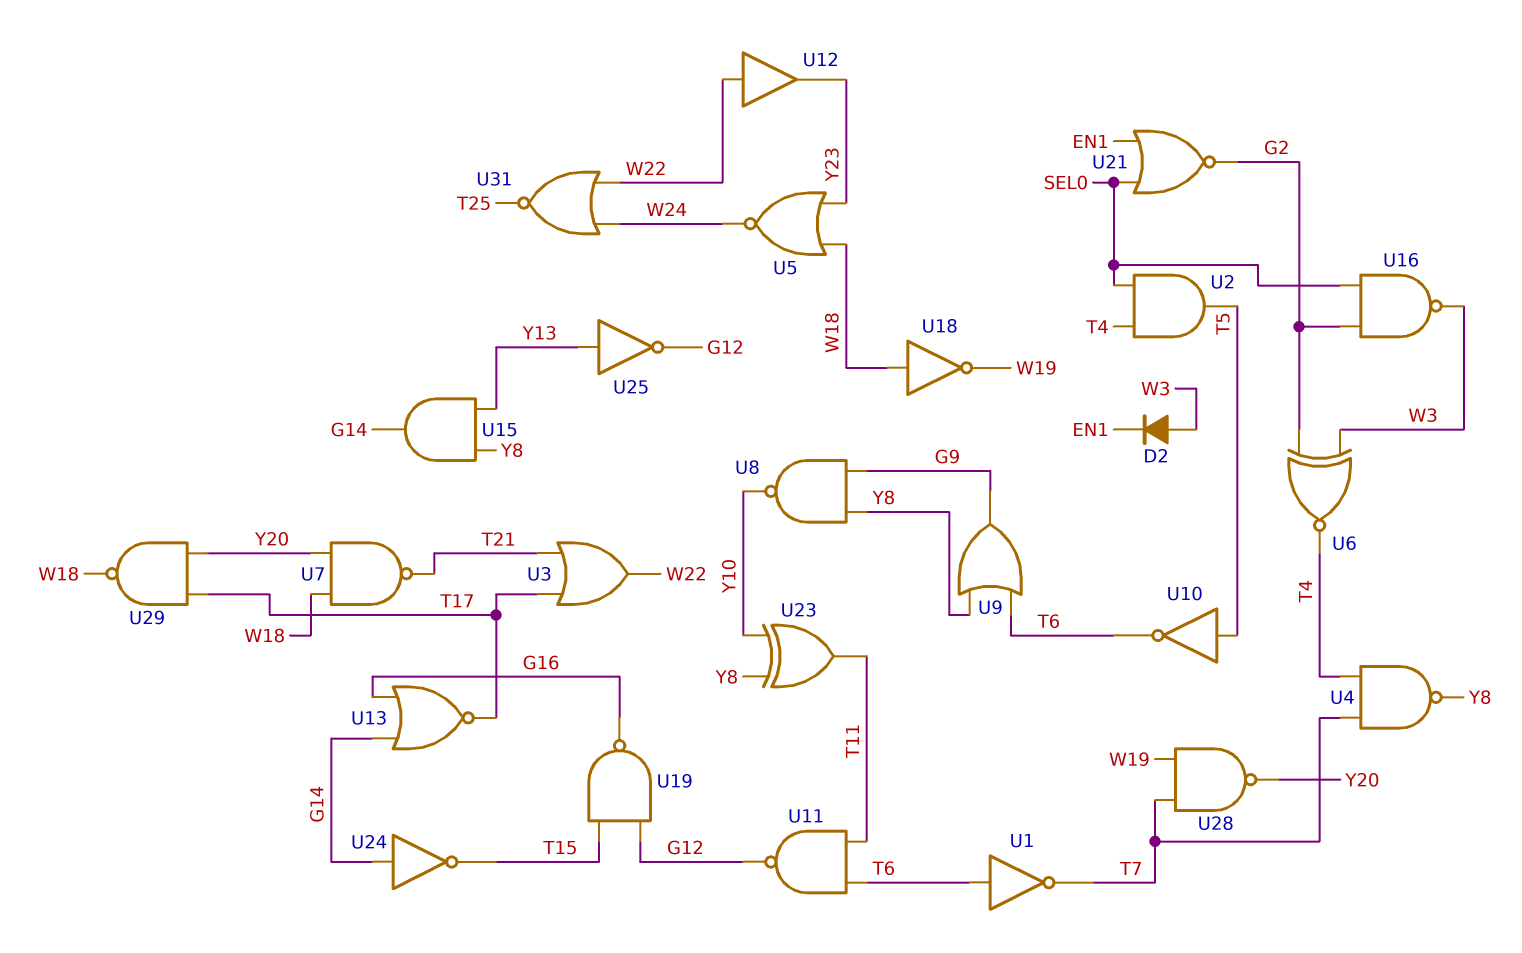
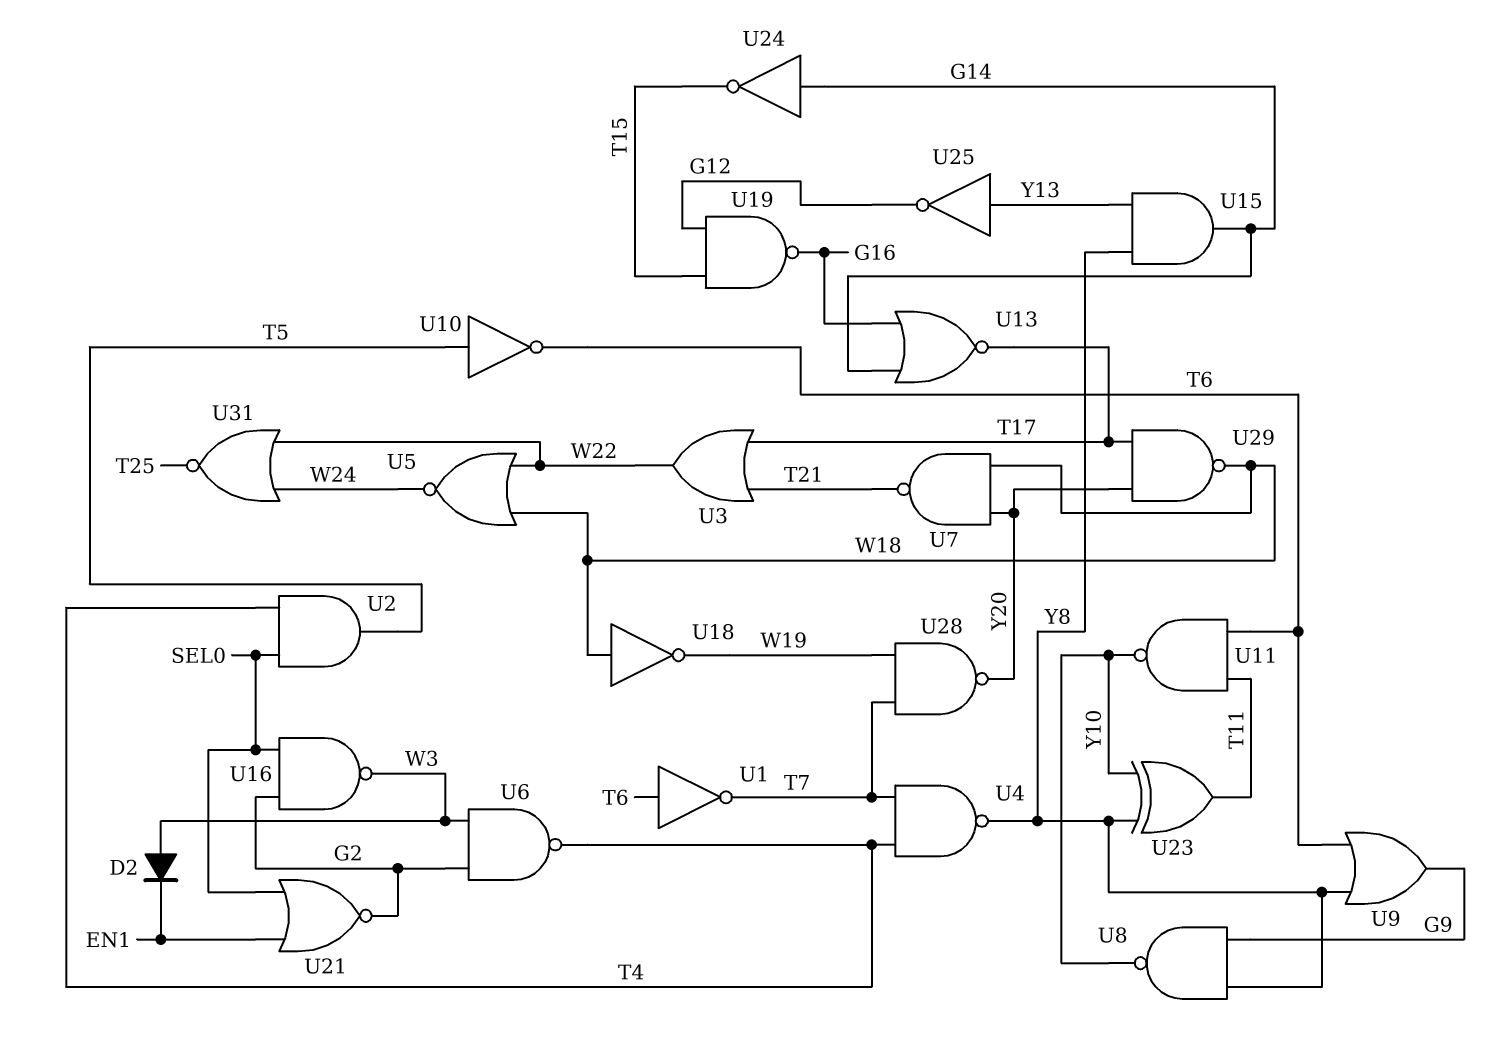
U5: NOR (in W18, in Y23, out W24) -> NOR (in W18, in W22, out W24)
U6: XNOR (in G2, in W3, out T4) -> NAND (in G2, in W3, out T4)
U11: NAND (in T6, in T11, out G12) -> NAND (in T6, in T11, out Y10)
U12: buffer (in W22, out Y23) -> none

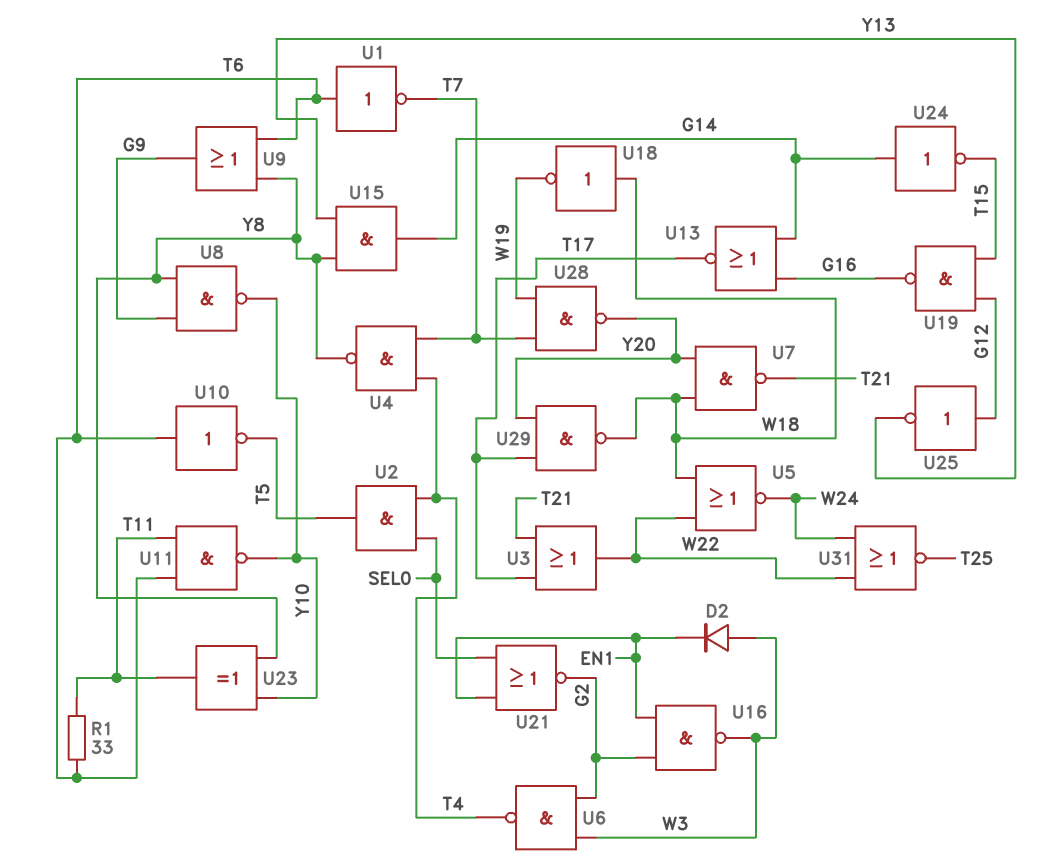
R1: none -> 33 (T6, T11)
U10: NOT (in T5, out T6) -> NOT (in T6, out T5)
U16: NAND (in G2, in SEL0, out W3) -> NAND (in EN1, in G2, out W3)
U25: NOT (in Y13, out G12) -> NOT (in G12, out Y13)

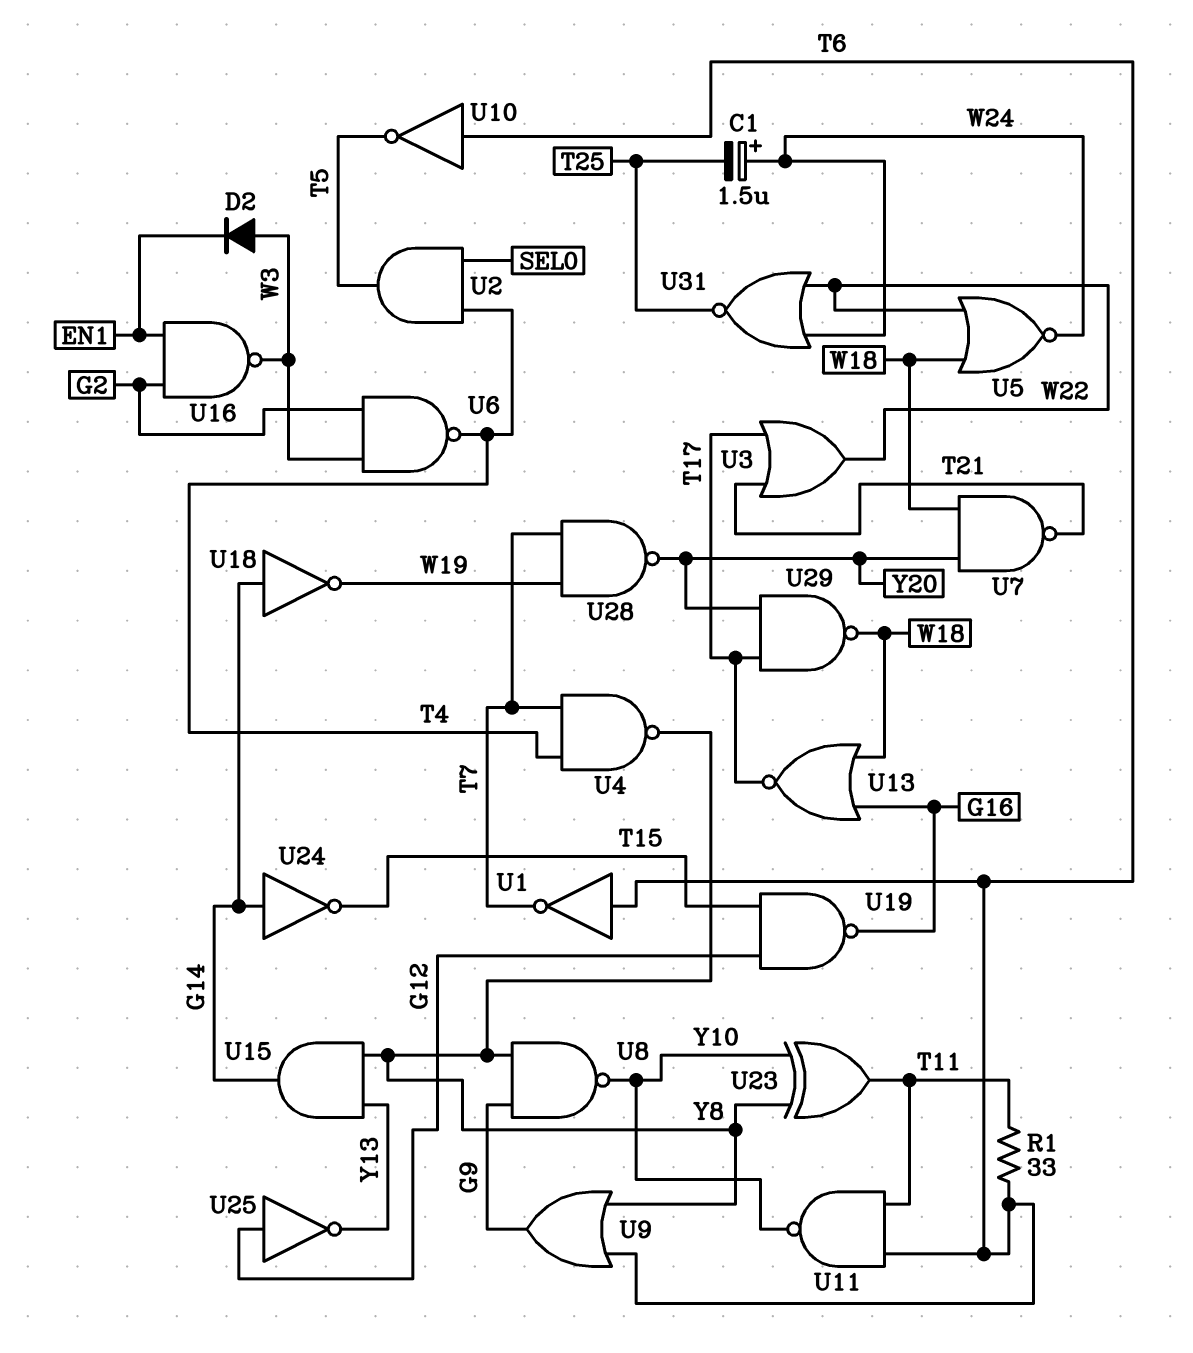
C1: none -> 1.5uF (plus W24, minus T25)
U13: NOR (in G14, in G16, out T17) -> NOR (in G16, in W18, out T17)
U18: NOT (in W18, out W19) -> NOT (in G14, out W19)
U21: NOR (in EN1, in SEL0, out G2) -> none

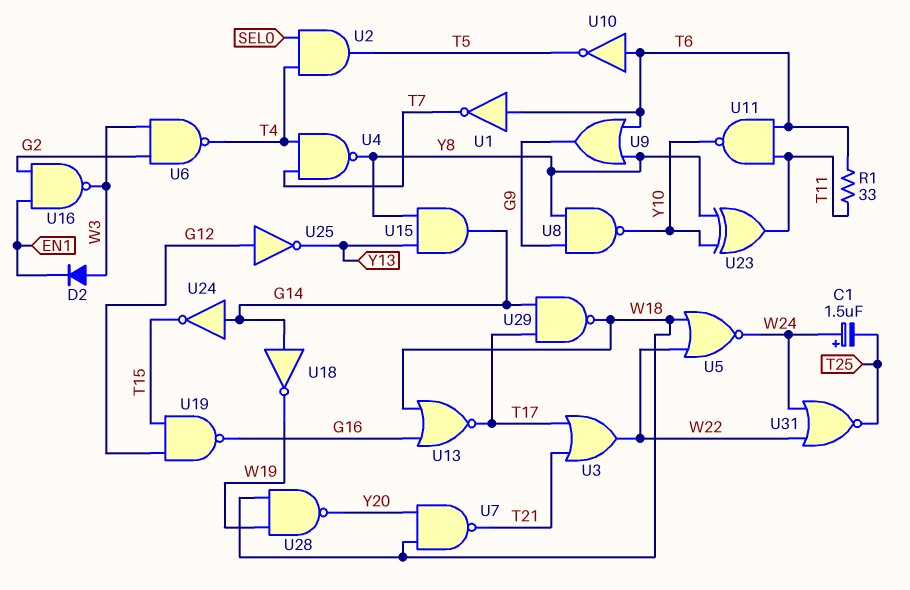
U28: NAND (in T7, in W19, out Y20) -> NAND (in W18, in W19, out Y20)
U29: NAND (in T17, in Y20, out W18) -> NAND (in G14, in T17, out W18)

